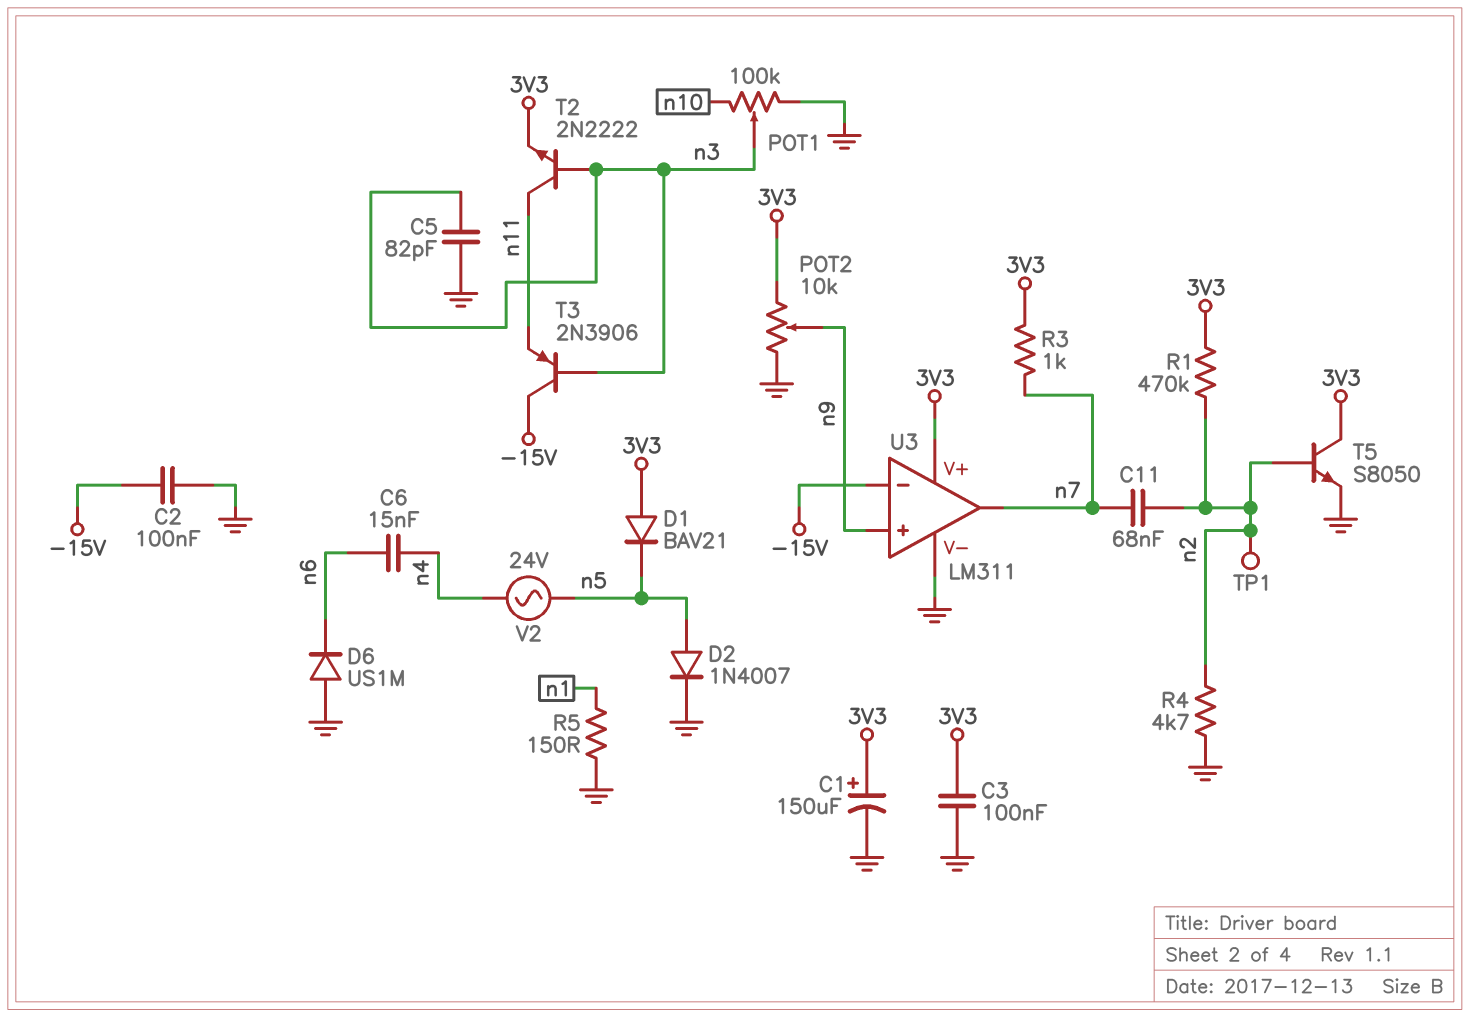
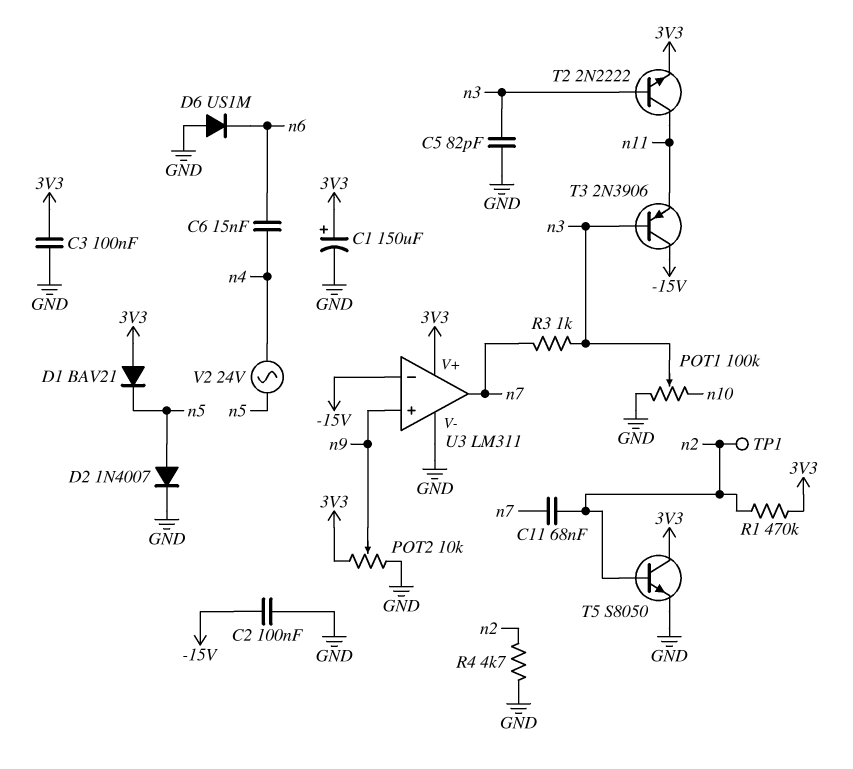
R3: 1k (3V3, n7) -> 1k (n3, n7)
R5: 150 (GND, n1) -> none

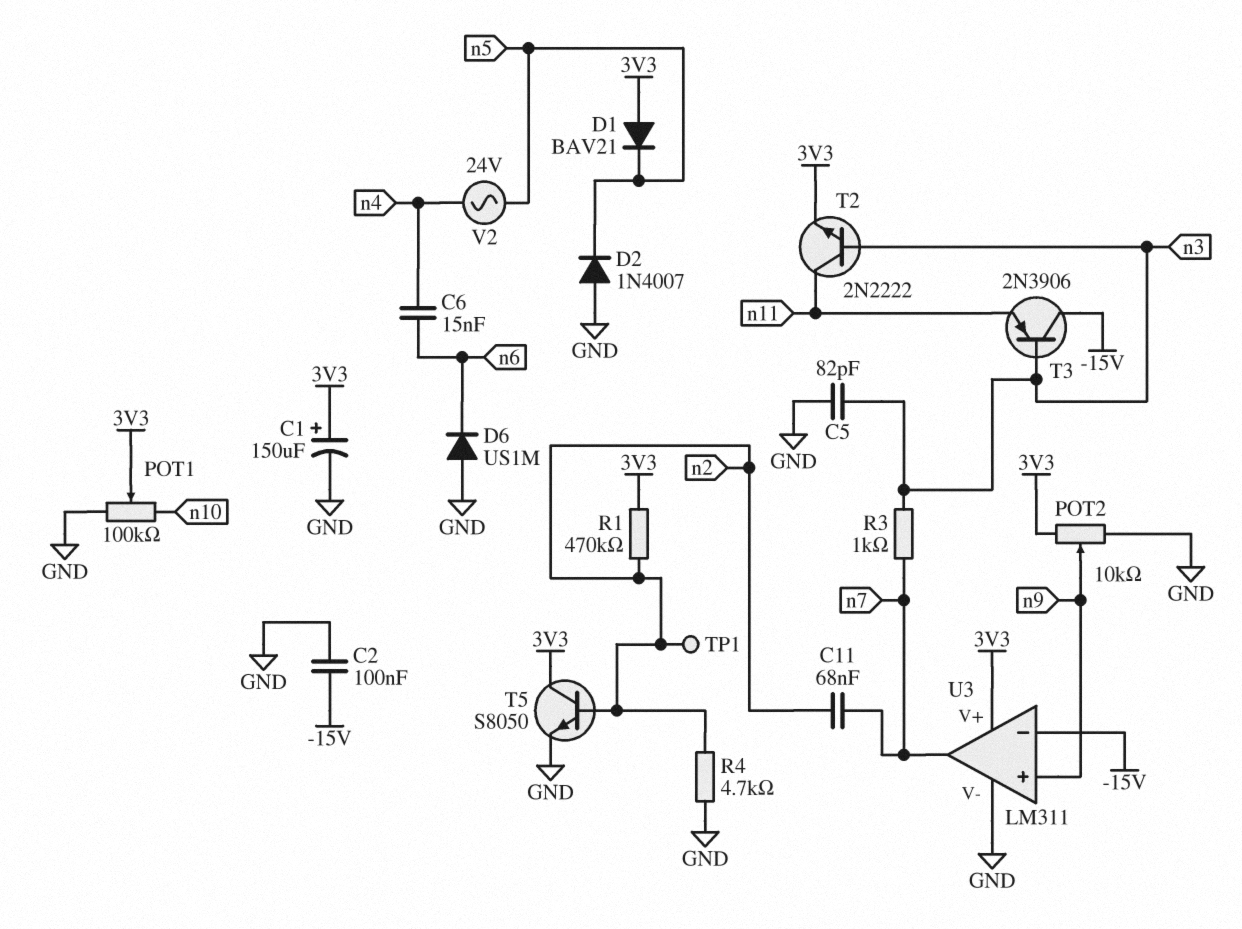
C3: 100nF (3V3, GND) -> none
D2: diode 1N4007 (A n5, K GND) -> diode 1N4007 (A GND, K n5)
POT1: 100k (GND, n10, wiper n3) -> 100k (GND, n10, wiper 3V3)

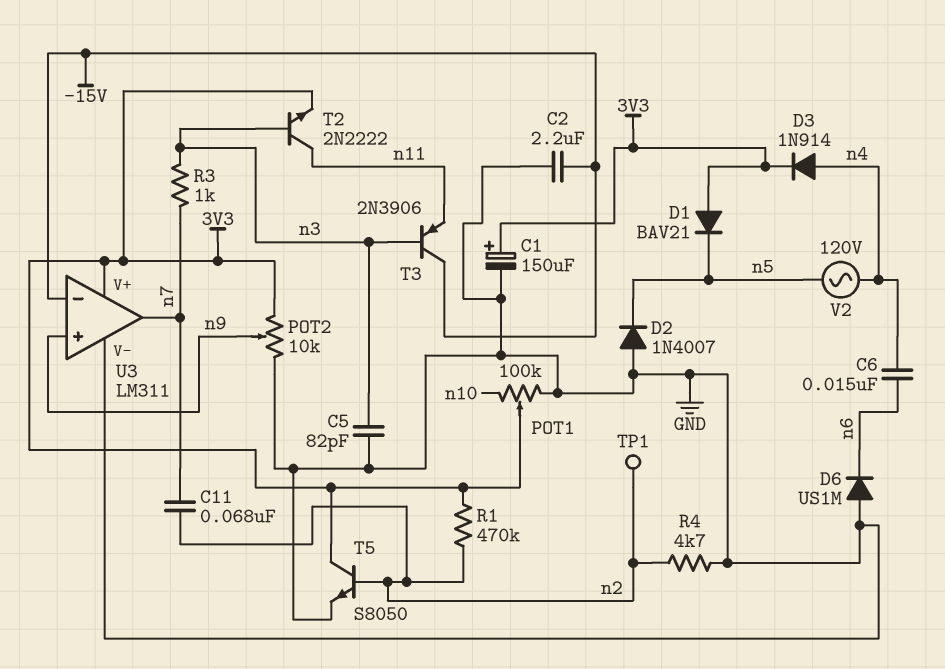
C2: 100nF (-15V, GND) -> 2.2uF (-15V, GND)
D3: none -> diode 1N914 (A n4, K 3V3)
V2: AC 24V (n4, n5) -> AC 120V (n4, n5)

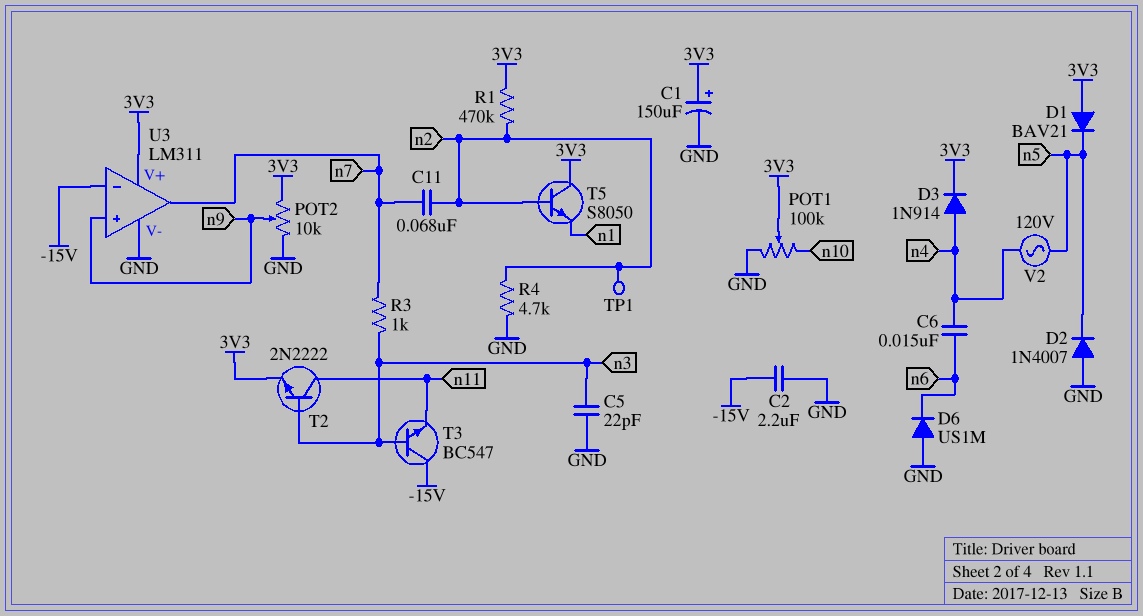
C5: 82pF (GND, n3) -> 22pF (GND, n3)
T3: PNP 2N3906 (B n3, C -15V, E n11) -> NPN BC547 (B n3, C -15V, E n11)
T5: NPN S8050 (B n2, C 3V3, E GND) -> NPN S8050 (B n2, C 3V3, E n1)

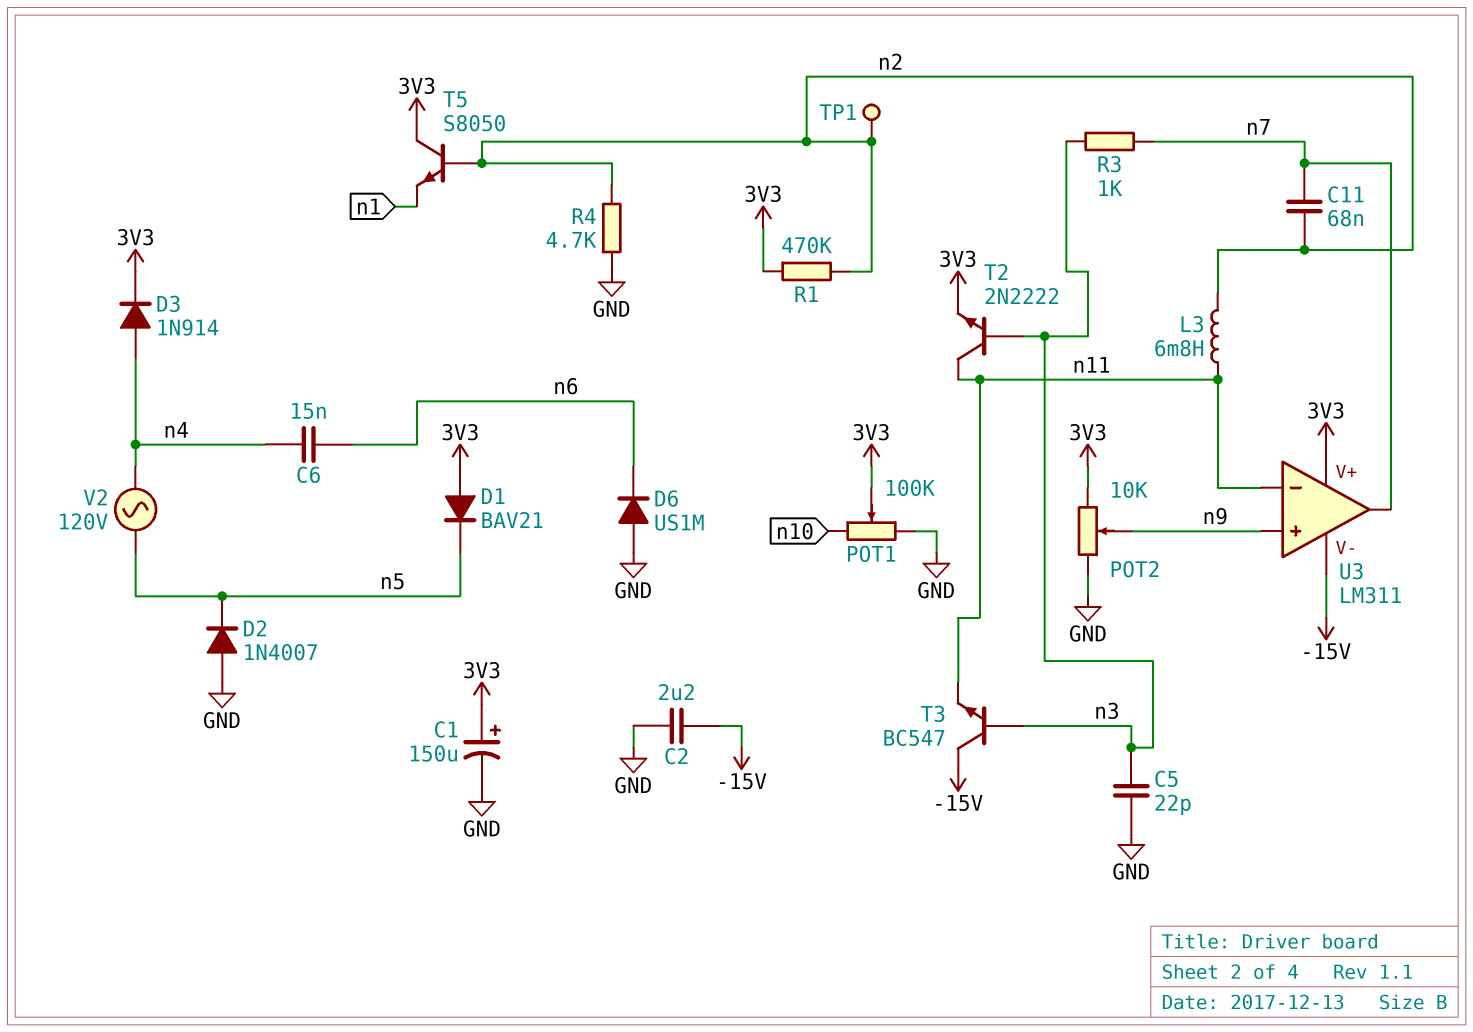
L3: none -> 6.8mH (n2, n11)
U3 pin V-: GND -> -15V
U3 pin in-: -15V -> n11

